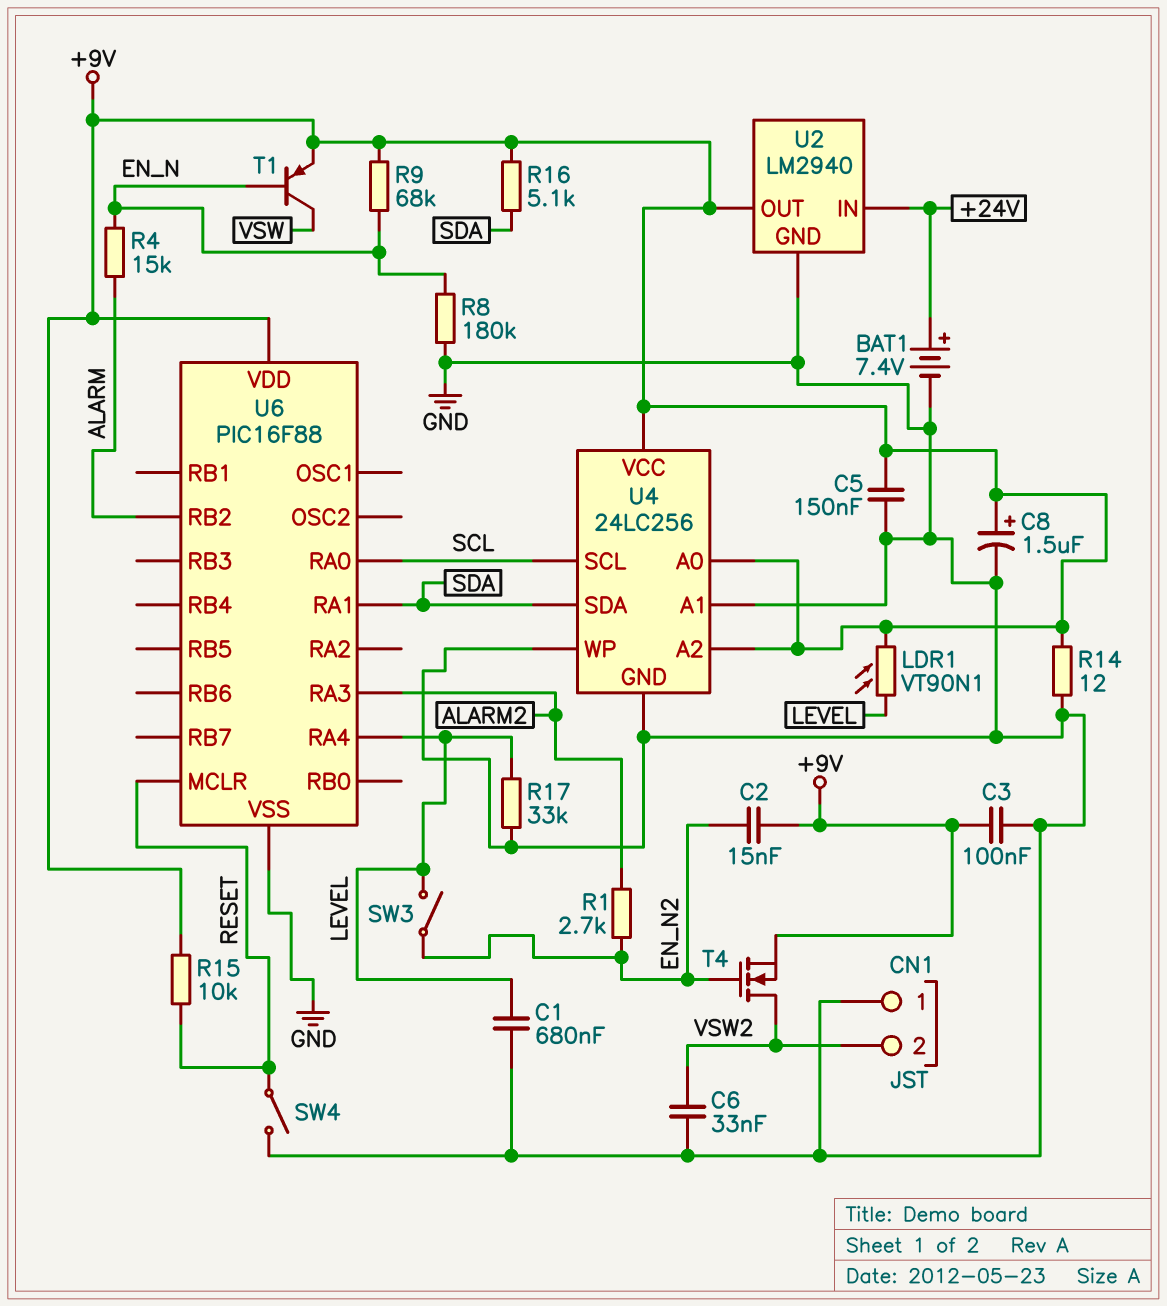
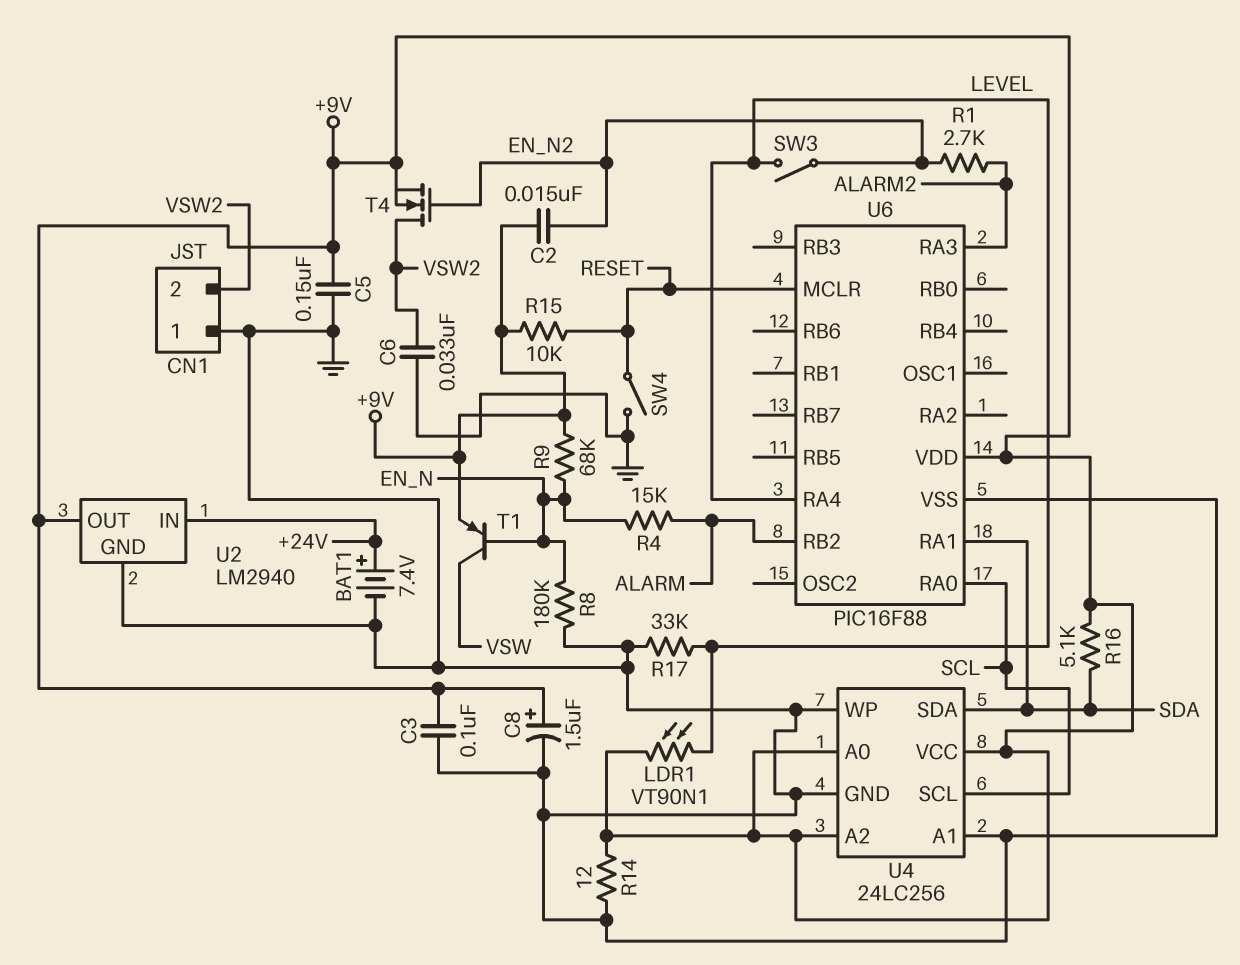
C1: 680nF (GND, LEVEL) -> none

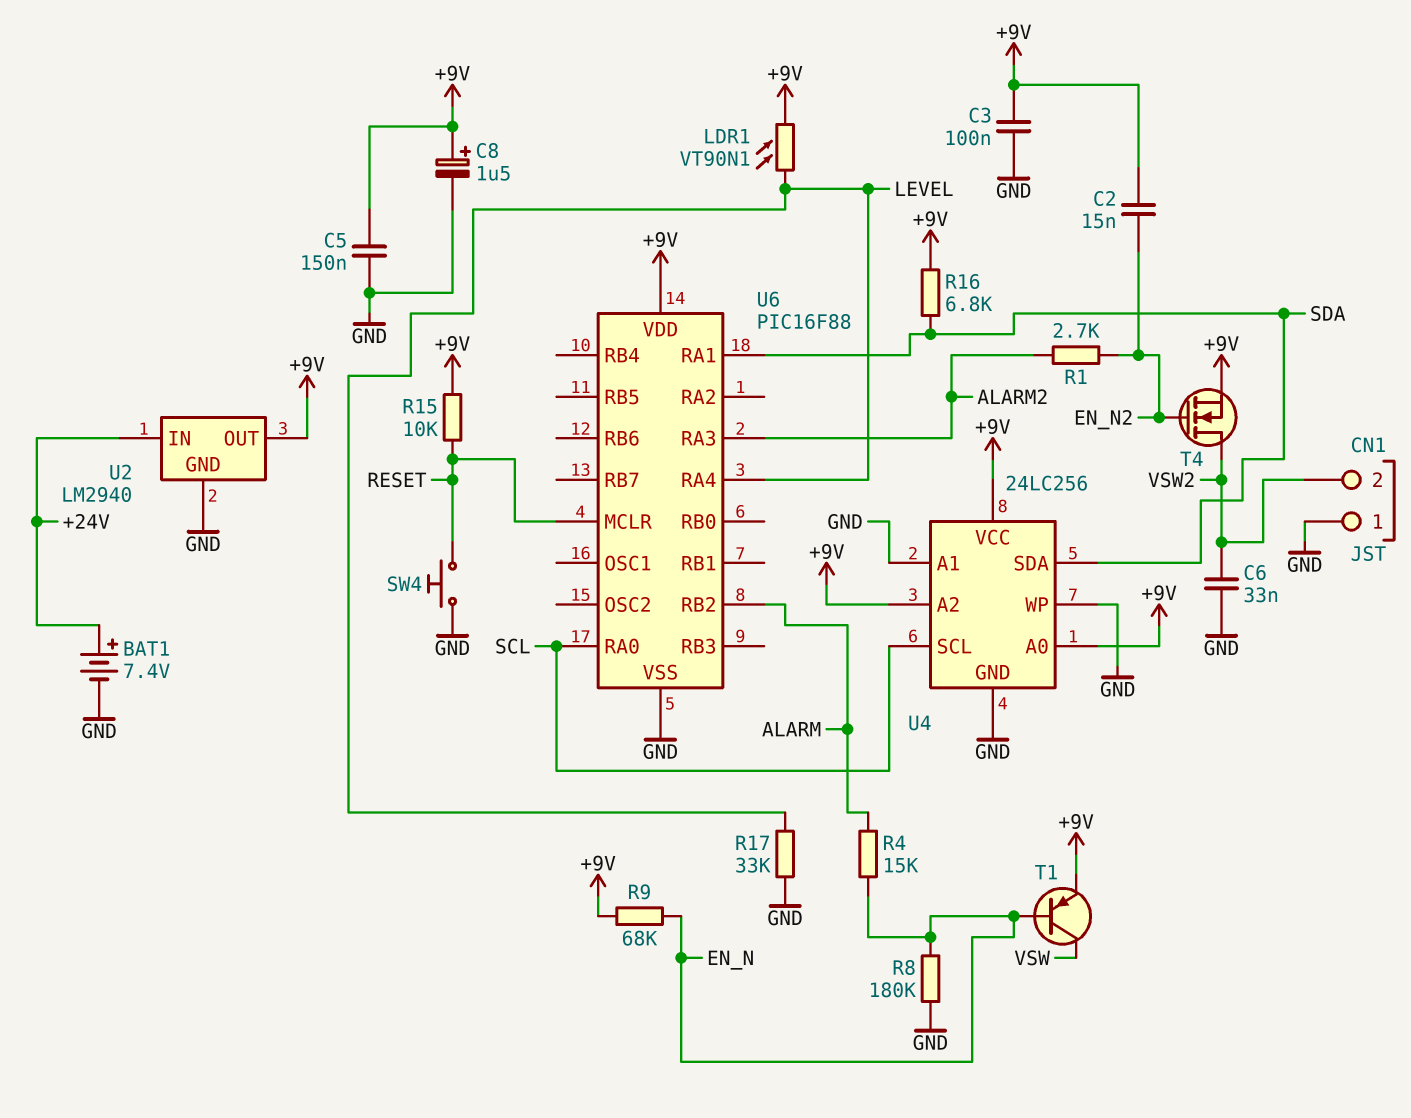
R14: 12 (+9V, GND) -> none
R16: 5.1k (+9V, SDA) -> 6.8k (+9V, SDA)
SW3: switch (EN_N2, LEVEL) -> none
SW4: switch (GND, RESET) -> button (GND, RESET)

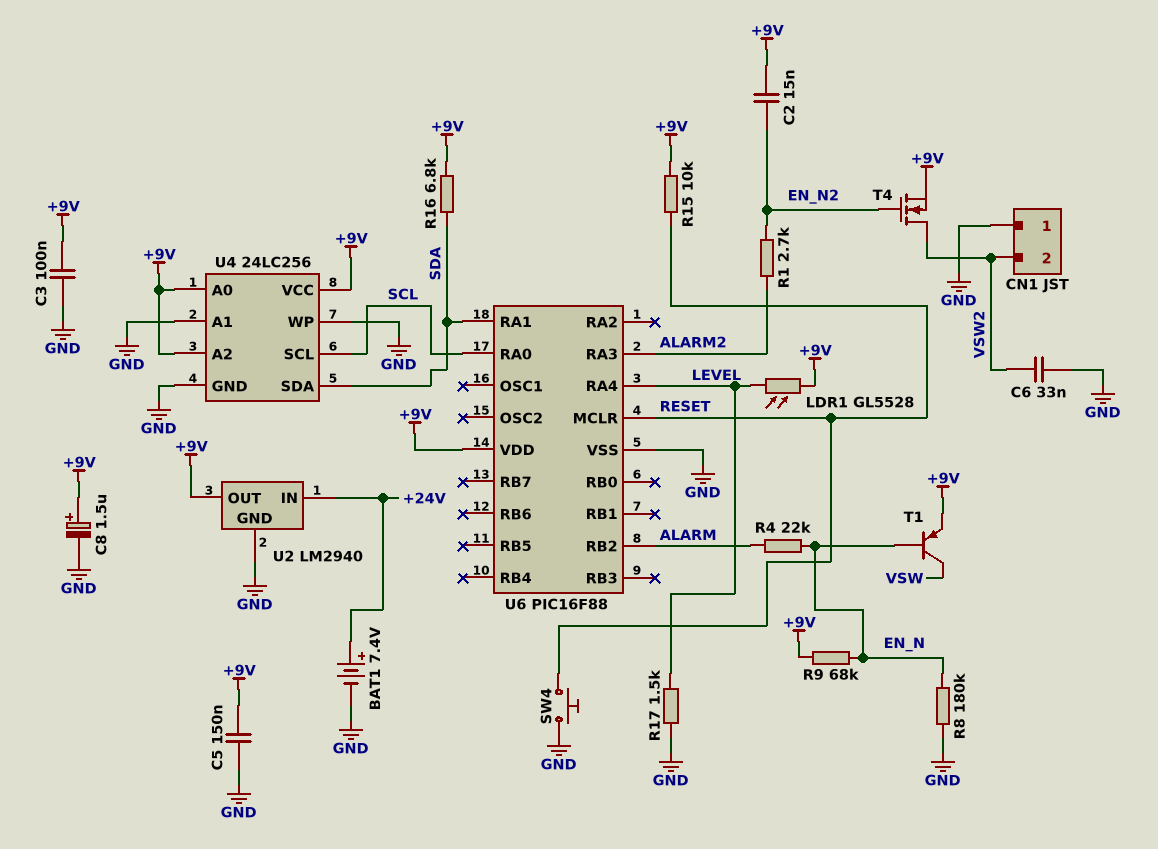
LDR1: VT90N1 (+9V, LEVEL) -> GL5528 (+9V, LEVEL)
R4: 15k (ALARM, EN_N) -> 22k (ALARM, EN_N)
R17: 33k (GND, LEVEL) -> 1.5k (GND, LEVEL)

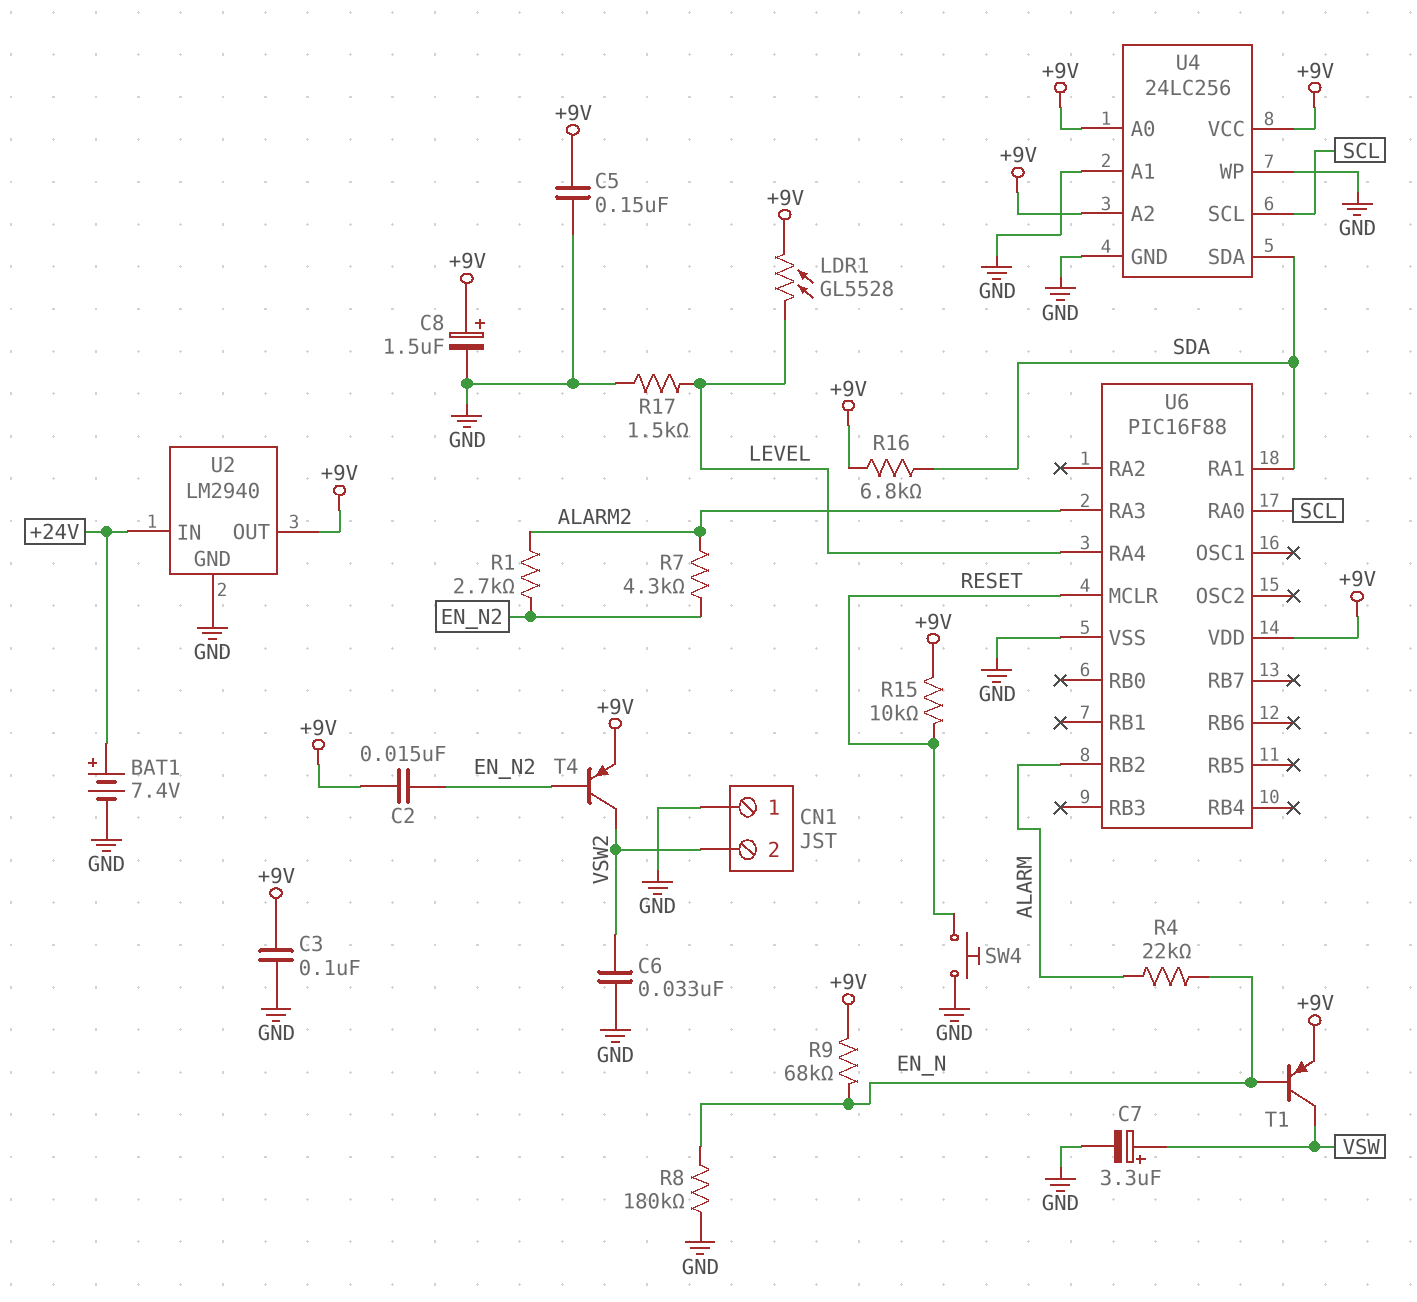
C7: none -> 3.3uF (plus VSW, minus GND)
R7: none -> 4.3k (ALARM2, EN_N2)
T4: NMOS (G EN_N2, D VSW2, S +9V) -> PNP (B EN_N2, C VSW2, E +9V)

